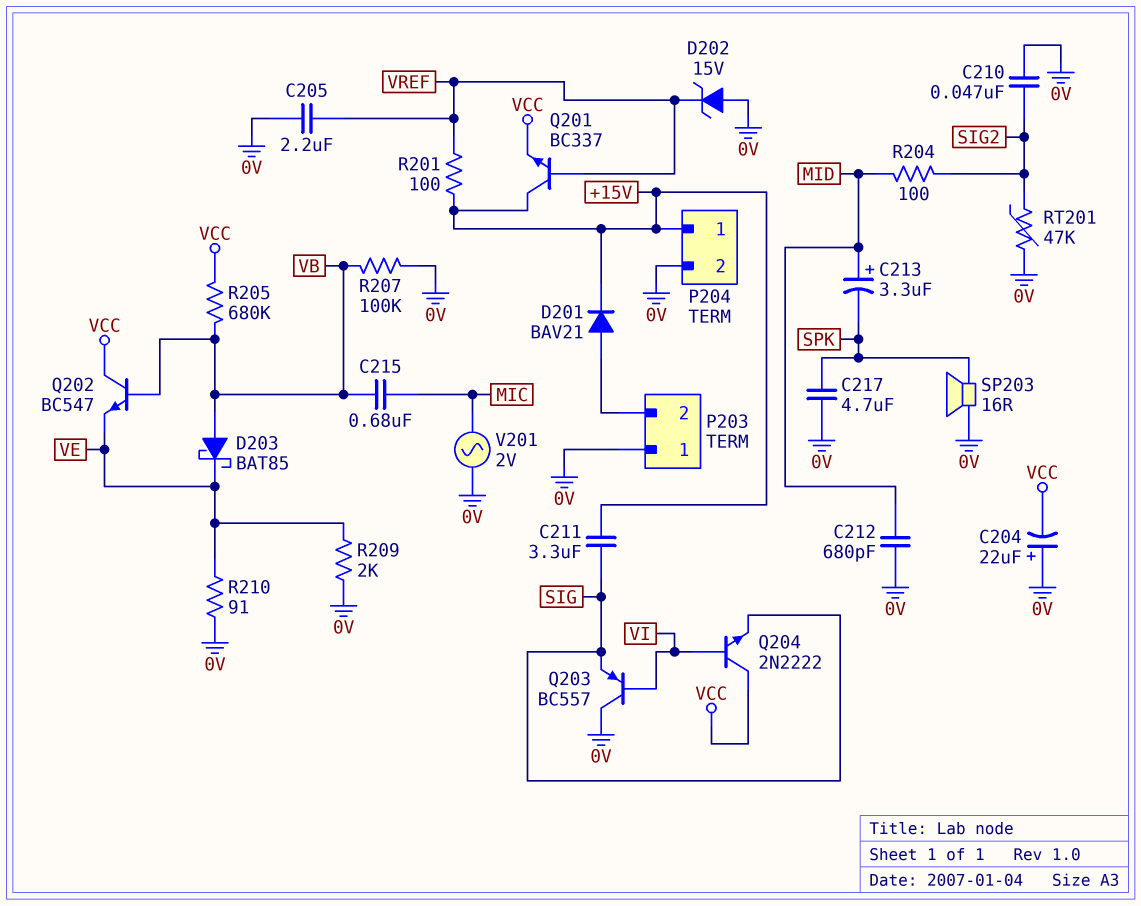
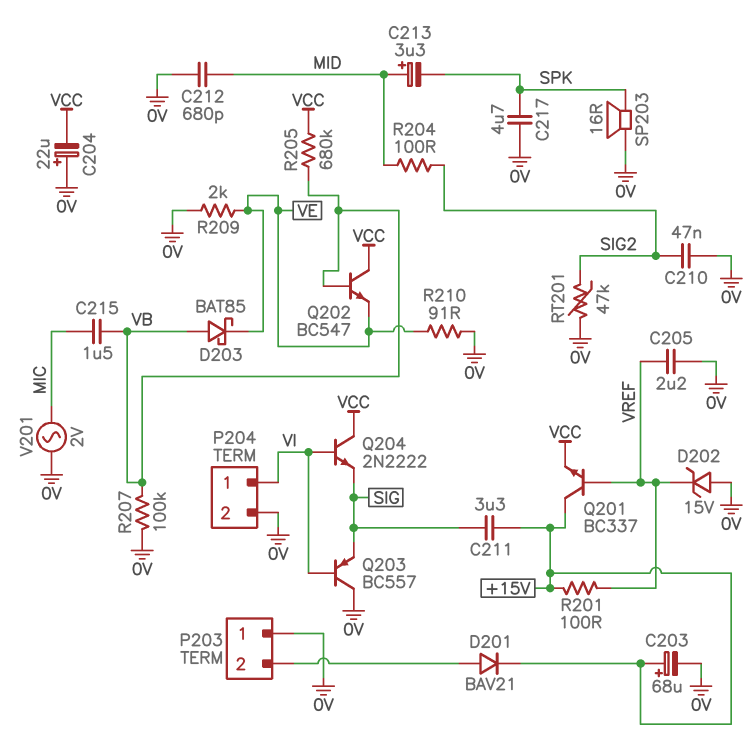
C203: none -> 68uF (plus +15V, minus 0V)
C215: 680nF (MIC, VB) -> 1.5uF (MIC, VB)
P204 pin 1: +15V -> VI

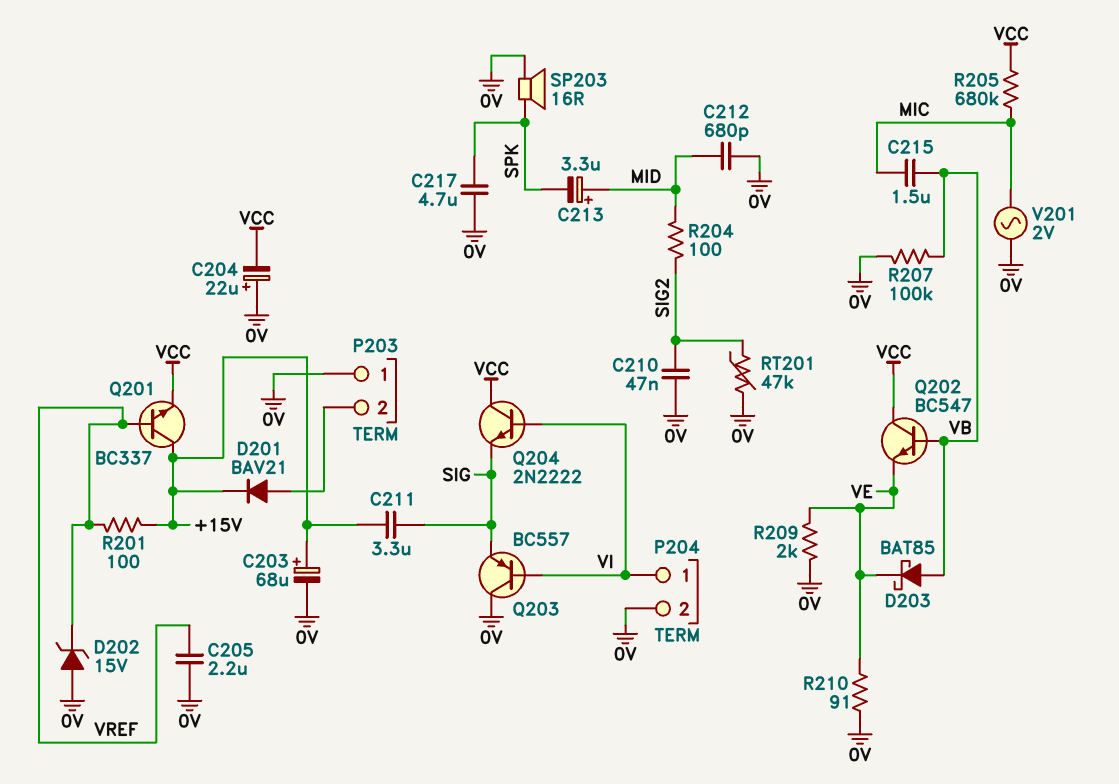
R205: 680k (VB, VCC) -> 680k (MIC, VCC)

